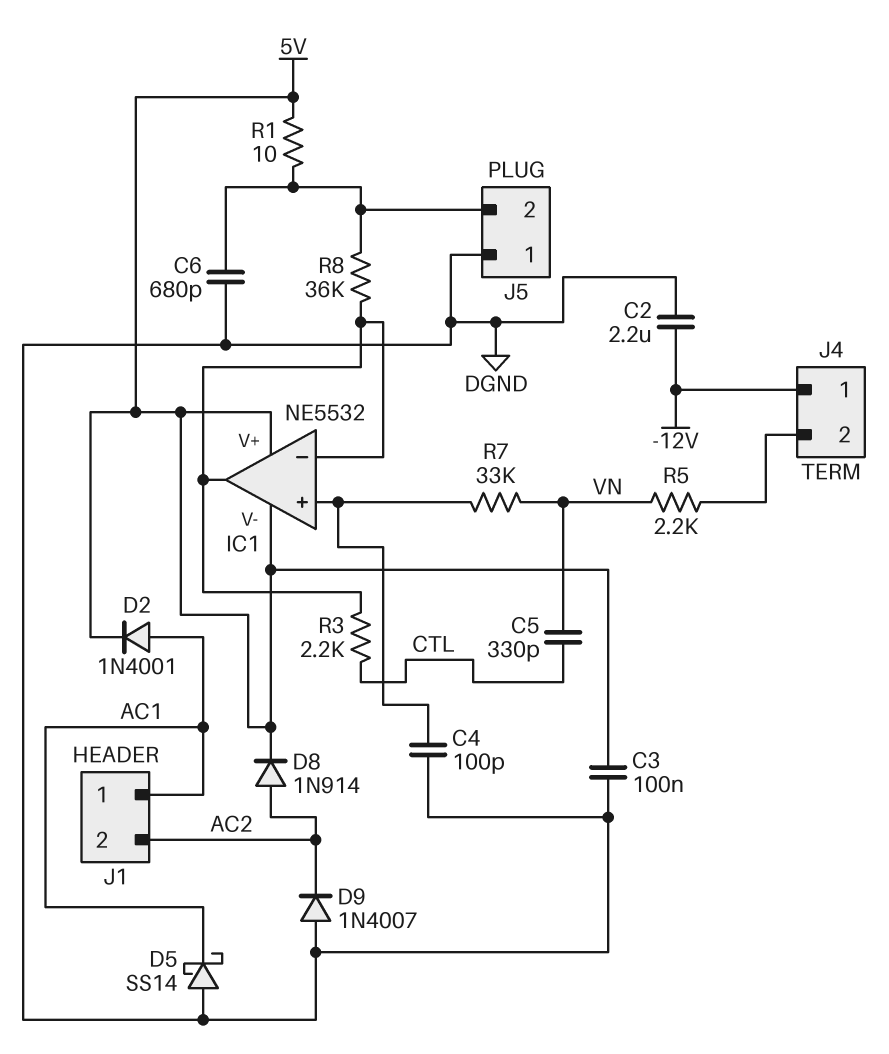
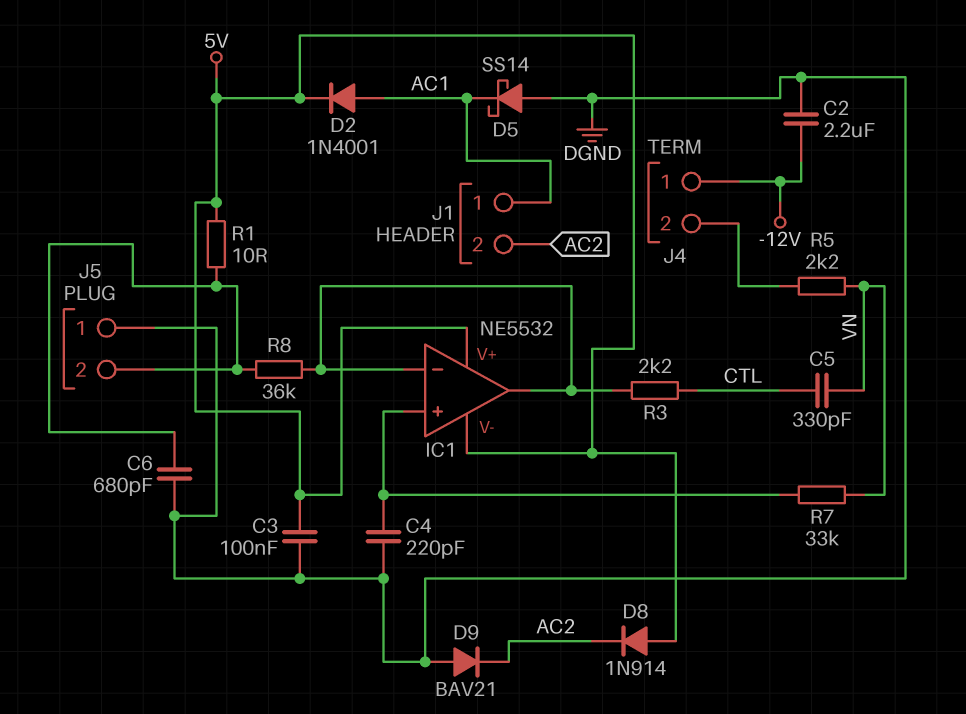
C4: 100pF (DGND, IC1/in+) -> 220pF (DGND, IC1/in+)
D8: diode 1N914 (A AC2, K 5V) -> diode 1N914 (A 5V, K AC2)
D9: diode 1N4007 (A DGND, K AC2) -> diode BAV21 (A DGND, K AC2)

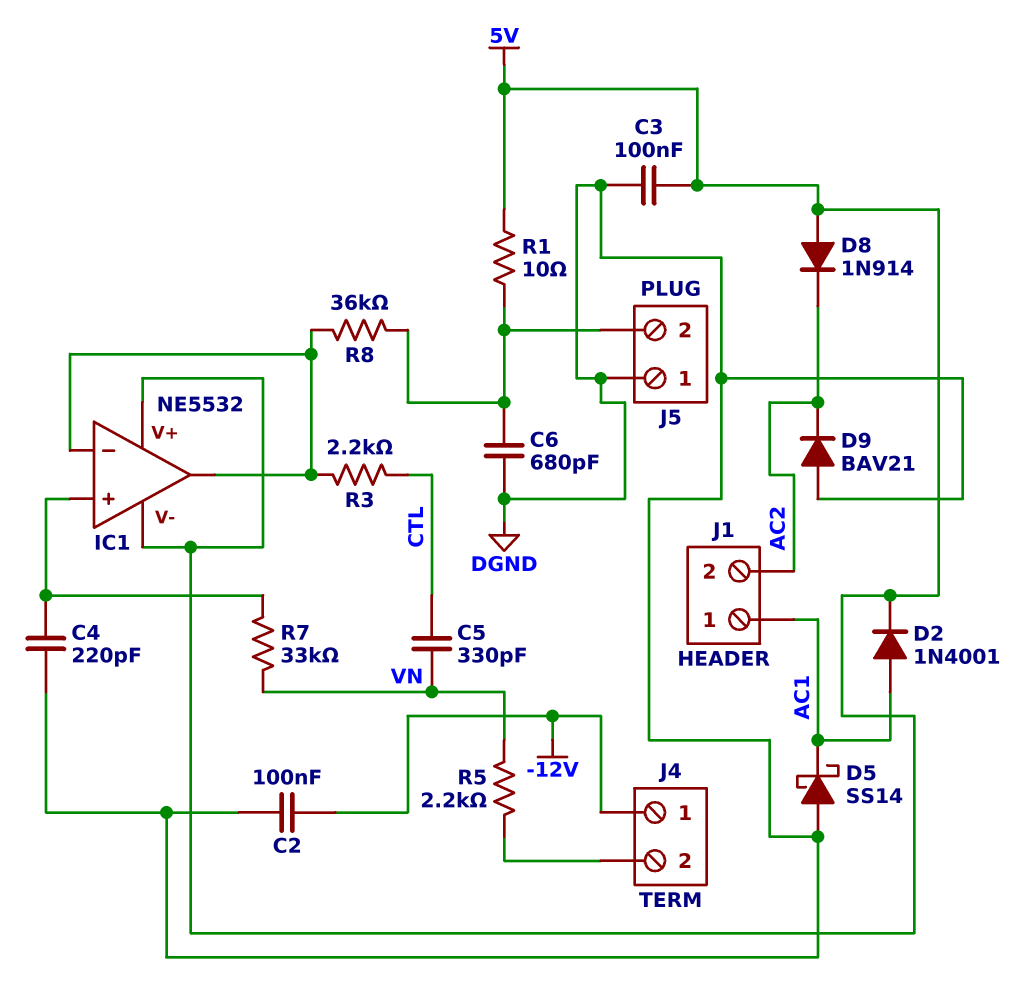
C2: 2.2uF (-12V, DGND) -> 100nF (-12V, DGND)

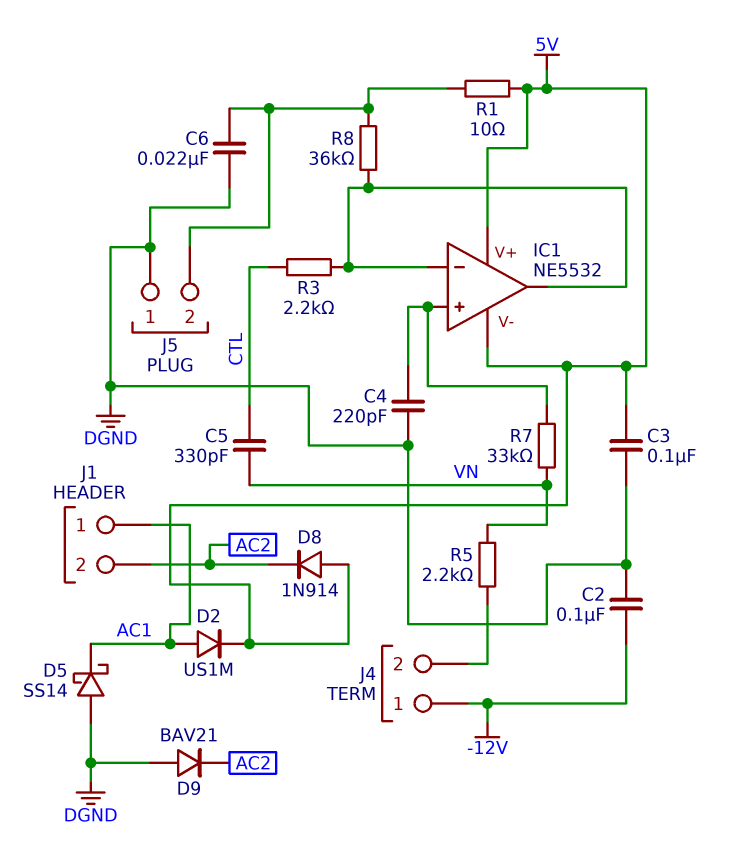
C6: 680pF (DGND, J5/2) -> 22nF (DGND, J5/2)
D2: diode 1N4001 (A AC1, K 5V) -> diode US1M (A AC1, K 5V)

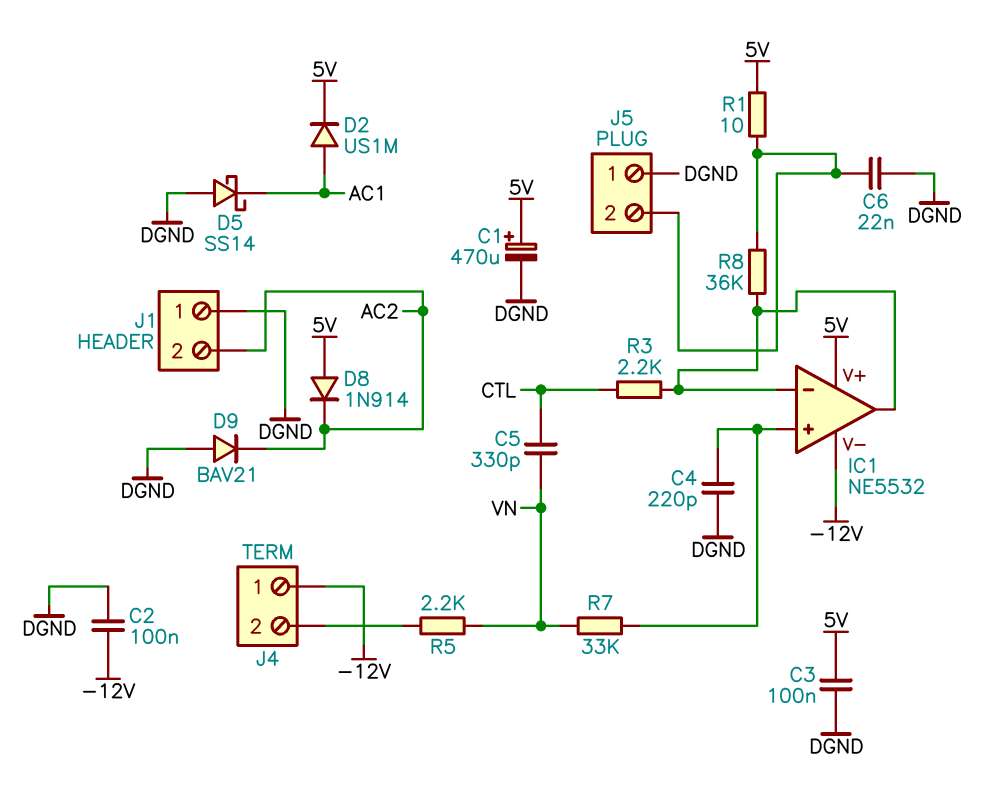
C1: none -> 470uF (plus 5V, minus DGND)
IC1 pin V-: 5V -> -12V
J1 pin 1: AC1 -> DGND

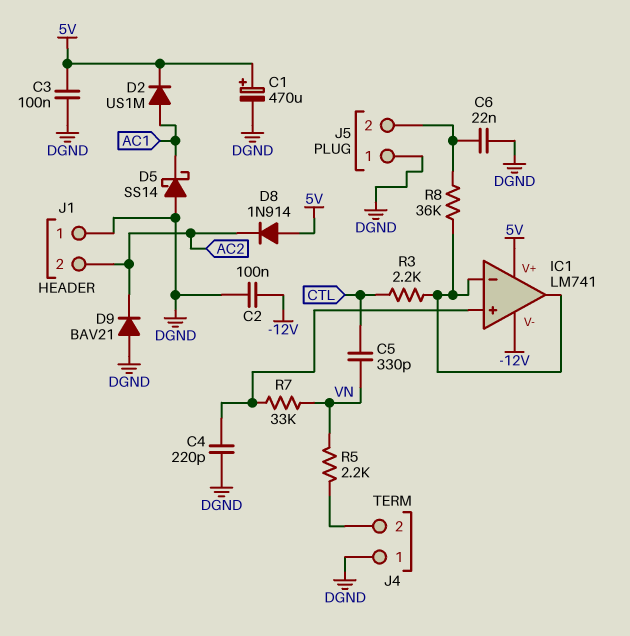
IC1: NE5532 -> LM741
J4 pin 1: -12V -> DGND
R1: 10 (5V, J5/2) -> none

